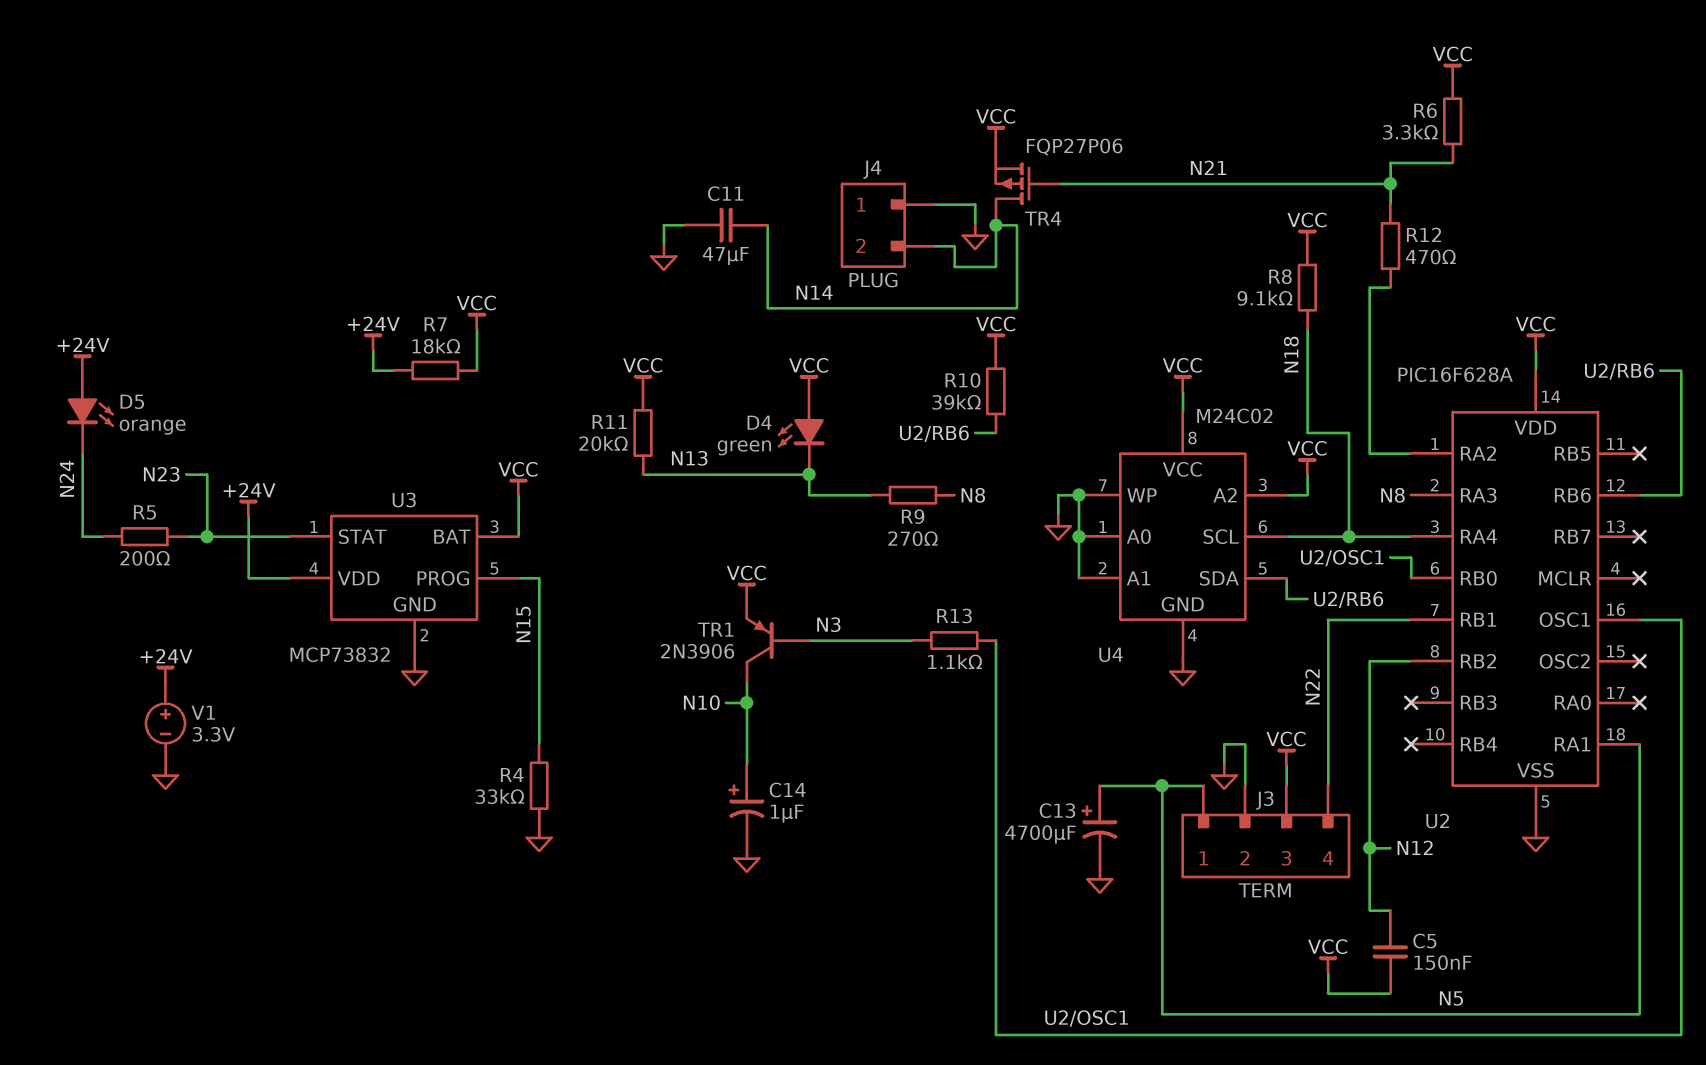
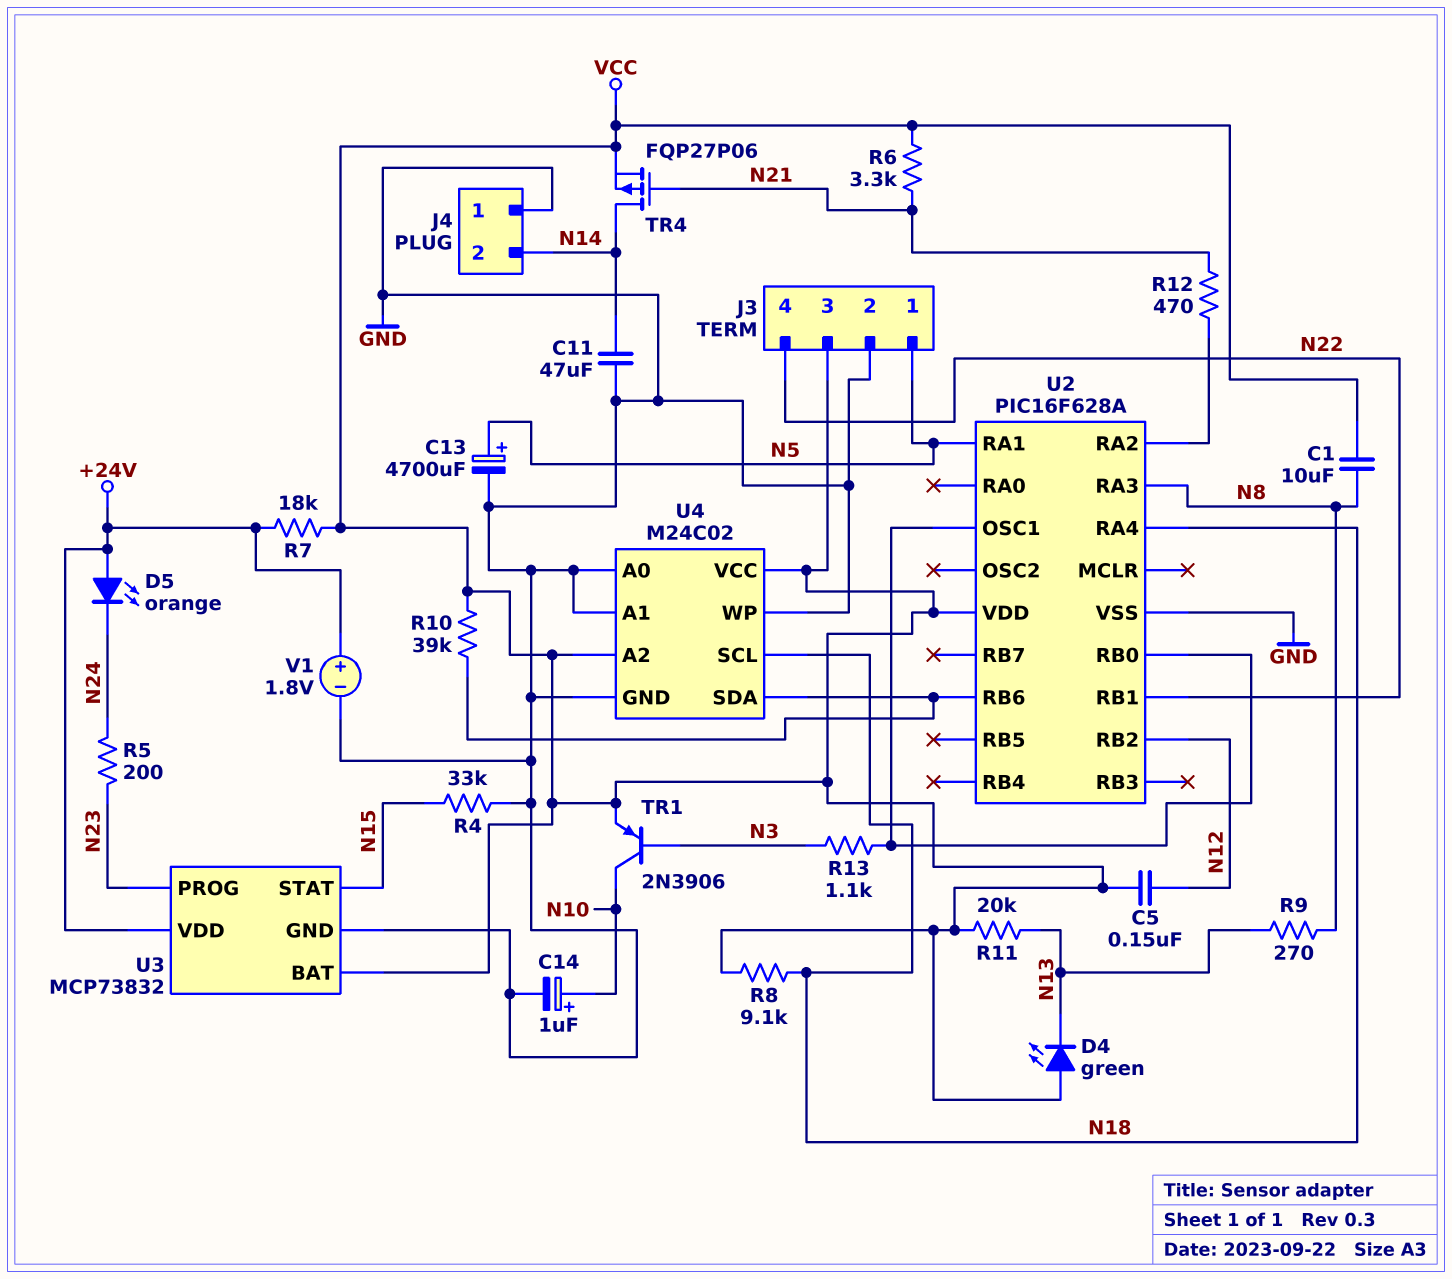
C1: none -> 10uF (N8, VCC)
U3 pin PROG: N15 -> N23
U3 pin STAT: N23 -> N15
V1: 3.3V (plus +24V, minus GND) -> 1.8V (plus +24V, minus GND)

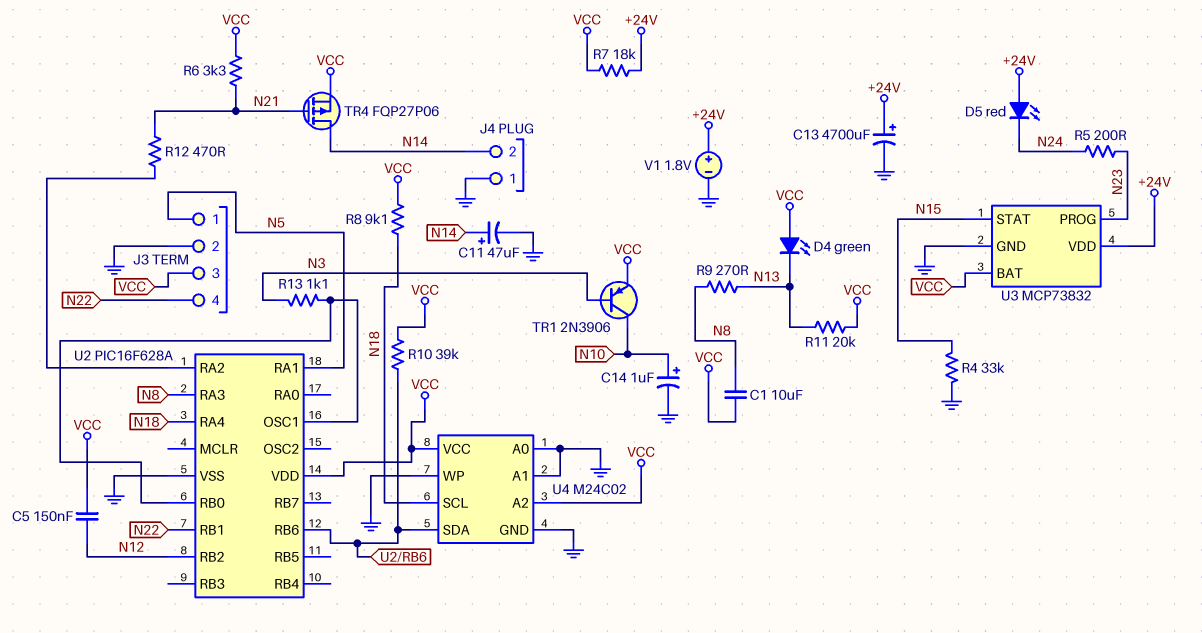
C11: 47uF (GND, N14) -> 47uF (plus N14, minus GND)
C13: 4700uF (plus N5, minus GND) -> 4700uF (plus +24V, minus GND)
D5: LED orange (A +24V, K N24) -> LED red (A +24V, K N24)

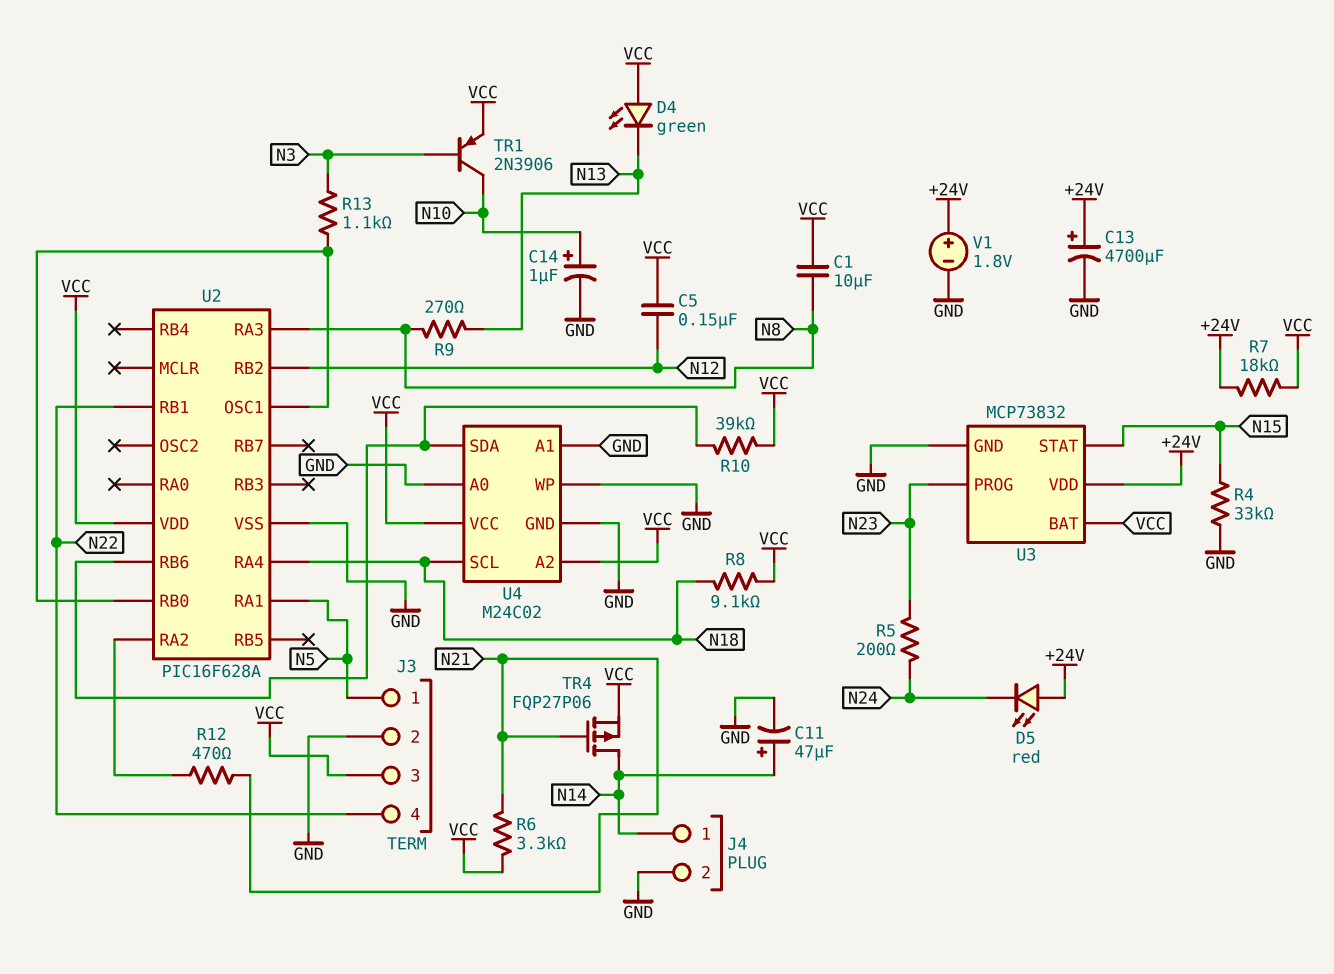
J4 pin 1: GND -> N14
J4 pin 2: N14 -> GND
R11: 20k (N13, VCC) -> none

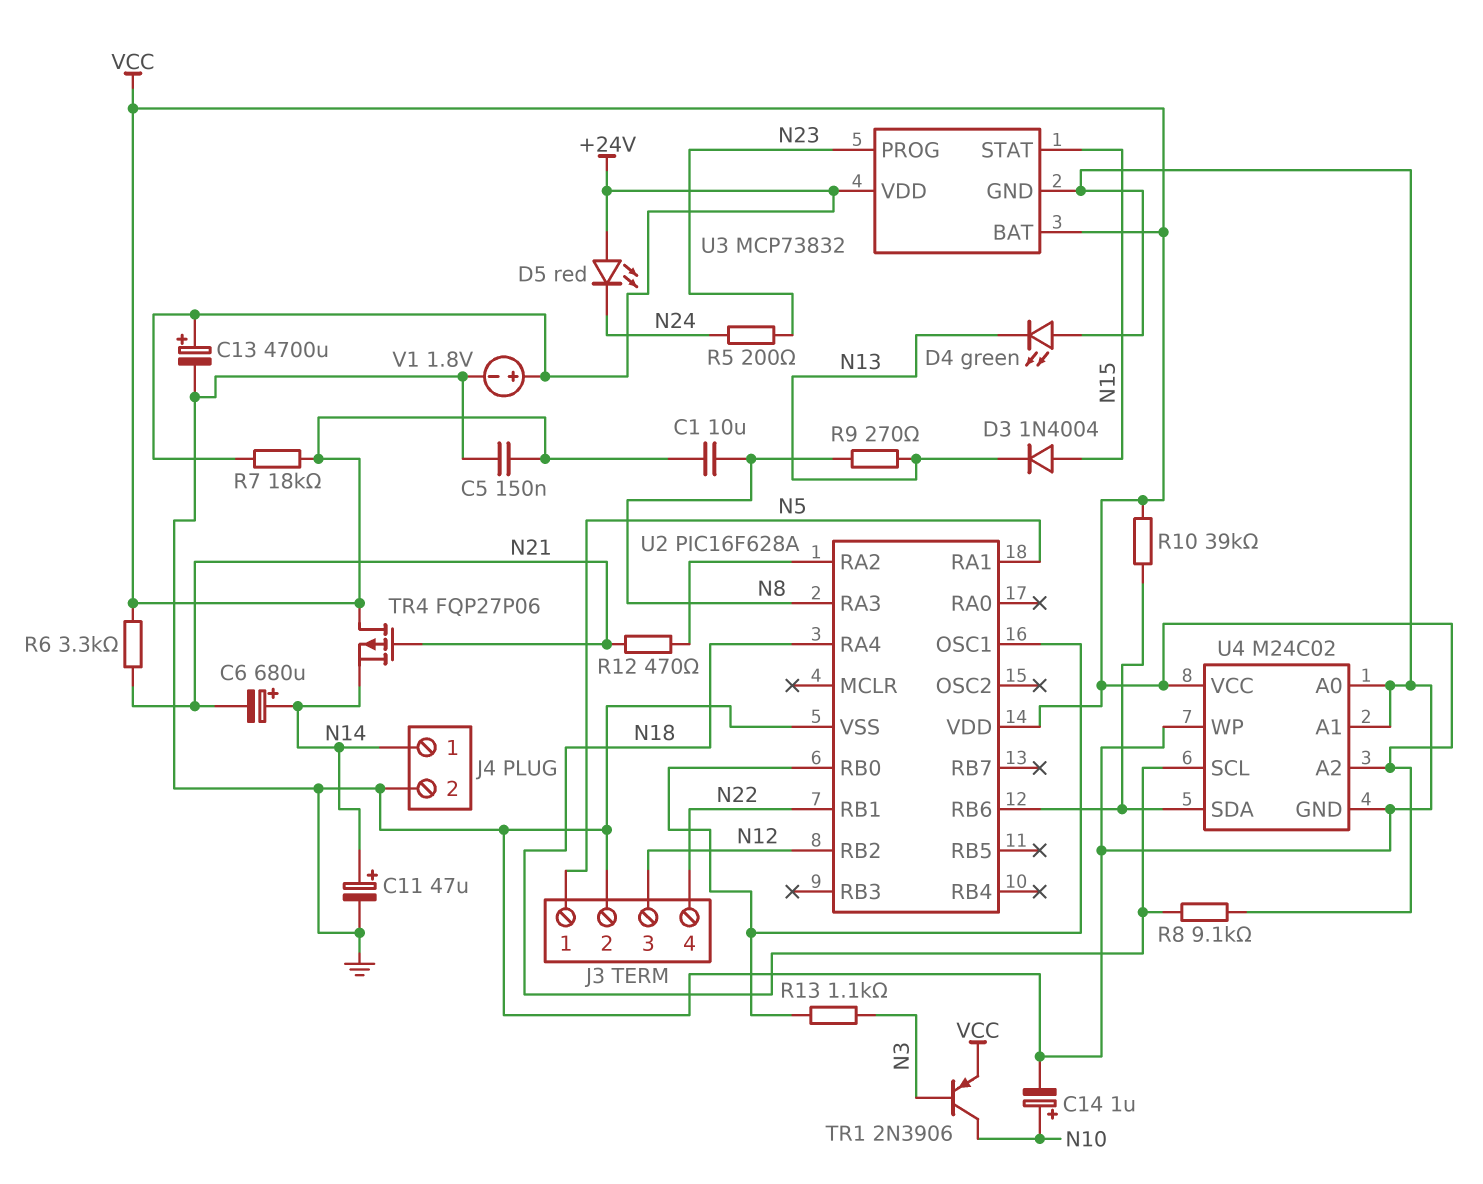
C5: 150nF (N12, VCC) -> 150nF (GND, VCC)
C6: none -> 680uF (plus N14, minus N21)
D3: none -> diode 1N4004 (A N15, K N13)
D4: LED green (A VCC, K N13) -> LED green (A GND, K N13)
J3 pin 3: VCC -> N12
R4: 33k (GND, N15) -> none
TR4: PMOS FQP27P06 (G N21, D N14, S VCC) -> PMOS FQP27P06 (G N21, D VCC, S N14)

